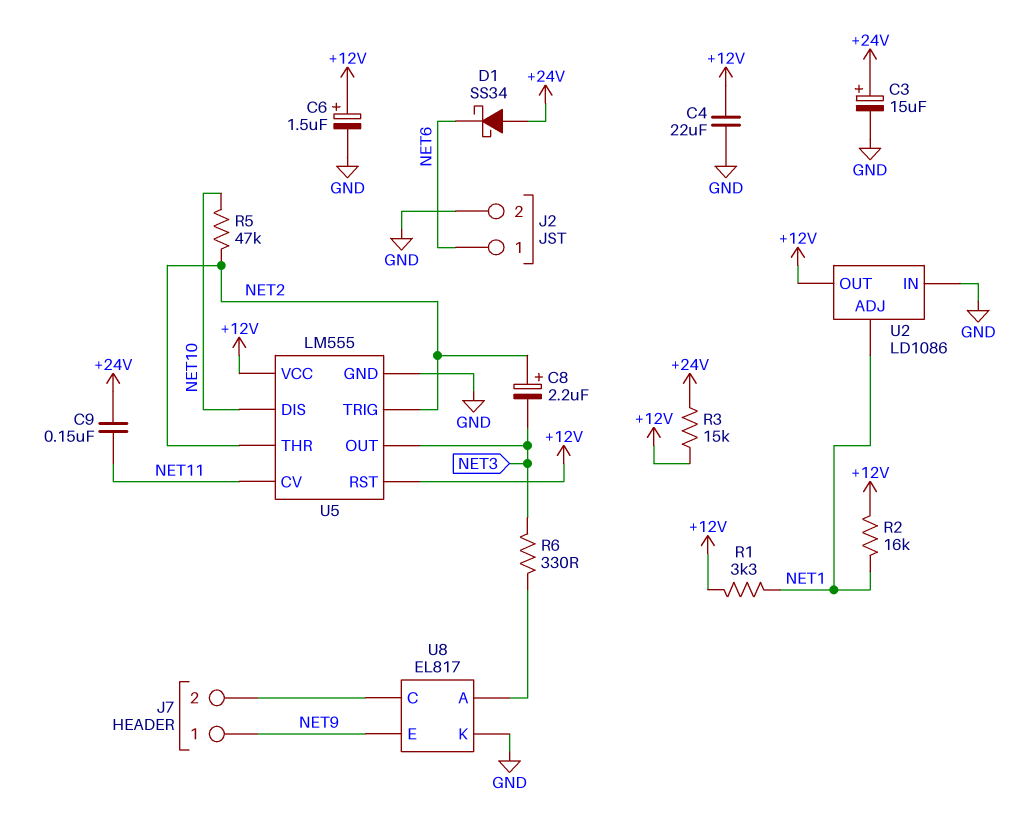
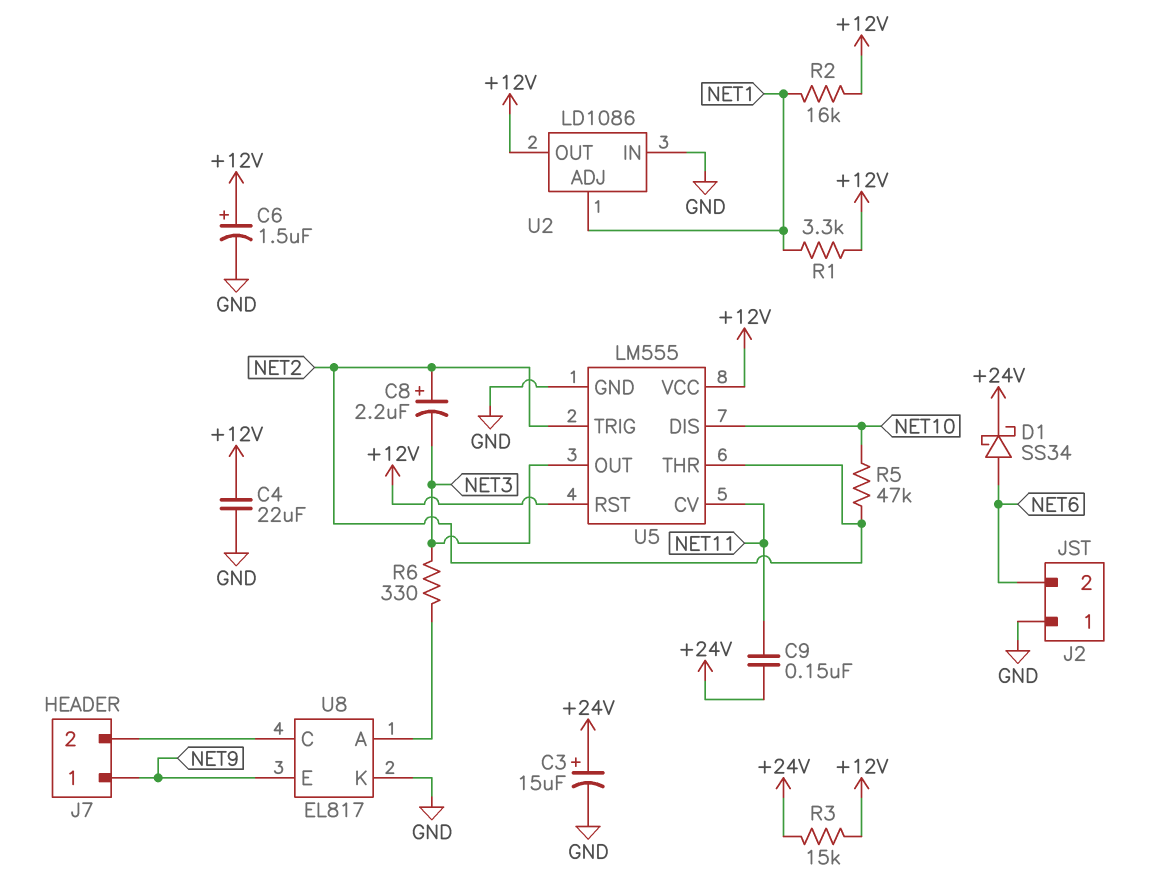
D1: schottky SS34 (A +24V, K NET6) -> schottky SS34 (A NET6, K +24V)
J2 pin 1: NET6 -> GND
J2 pin 2: GND -> NET6

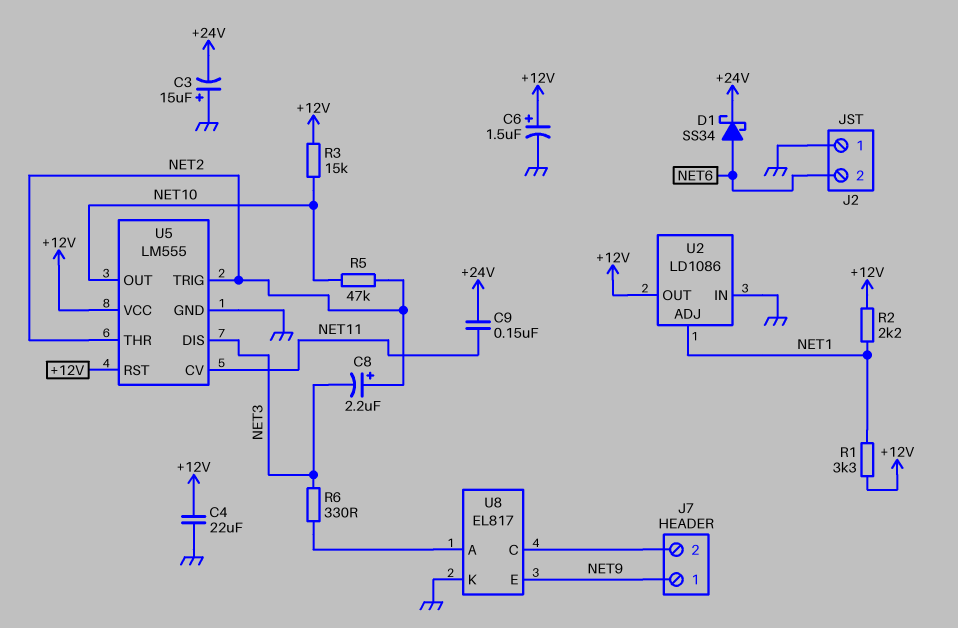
C3: 15uF (plus +24V, minus GND) -> 15uF (plus GND, minus +24V)
R2: 16k (+12V, NET1) -> 2.2k (+12V, NET1)
R3: 15k (+12V, +24V) -> 15k (+12V, NET10)
U5 pin DIS: NET10 -> NET3
U5 pin OUT: NET3 -> NET10

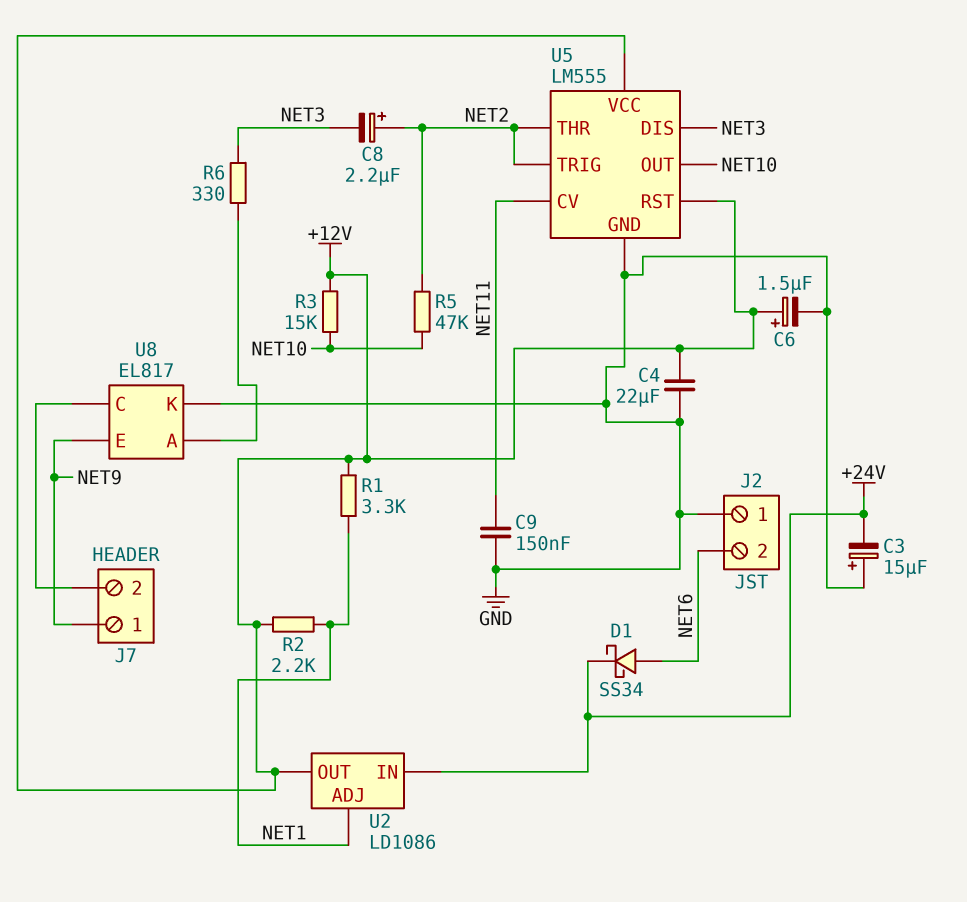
C9: 150nF (+24V, NET11) -> 150nF (GND, NET11)
U2 pin IN: GND -> +24V

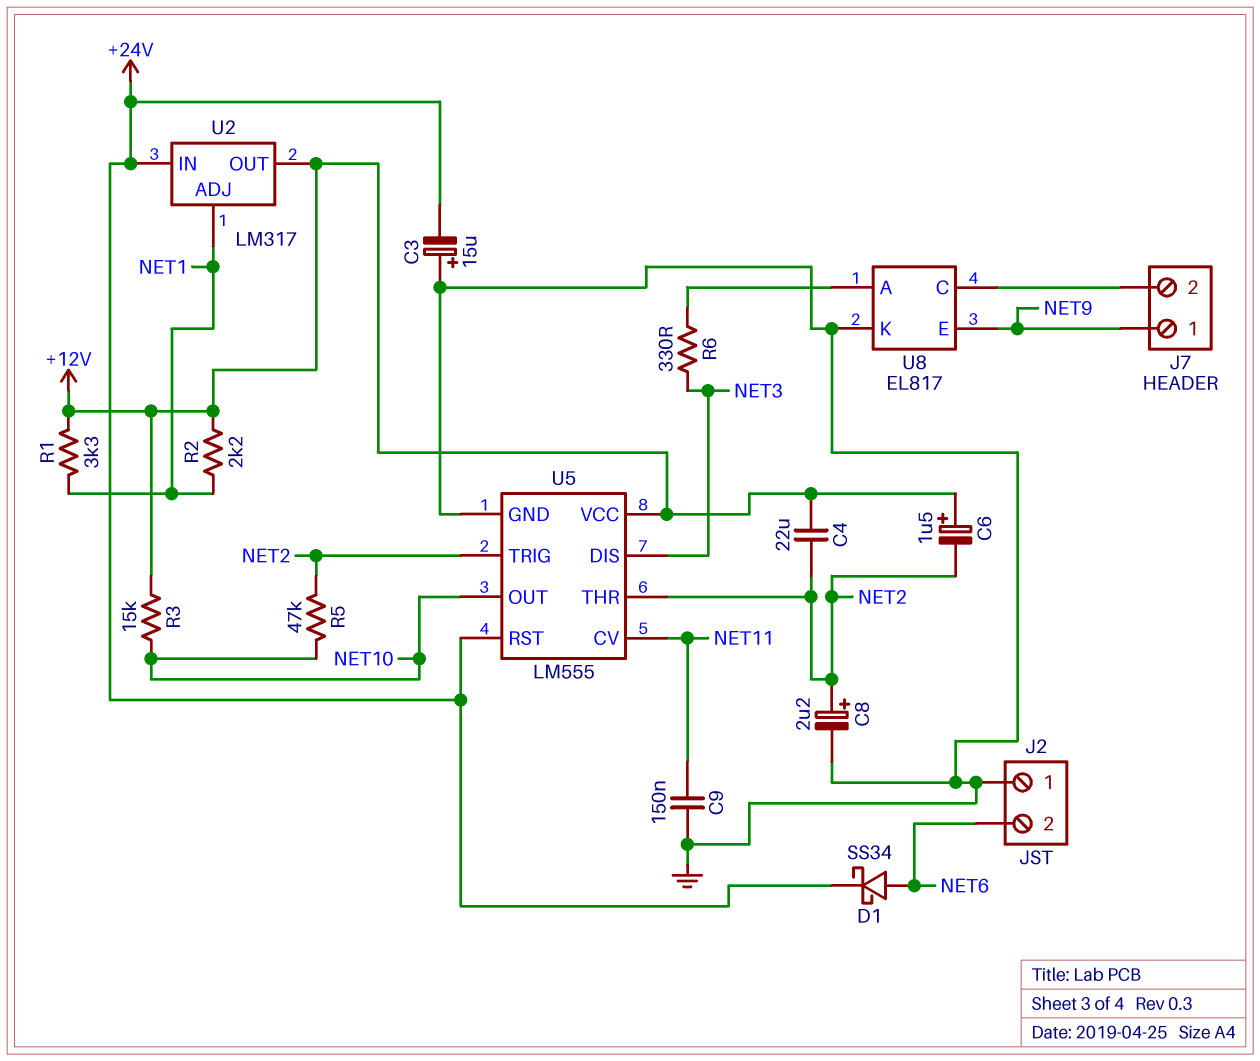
C4: 22uF (+12V, GND) -> 22uF (+12V, NET2)
C6: 1.5uF (plus +12V, minus GND) -> 1.5uF (plus +12V, minus NET2)
C8: 2.2uF (plus NET2, minus NET3) -> 2.2uF (plus NET2, minus GND)
U2: LD1086 -> LM317
U5 pin RST: +12V -> +24V

